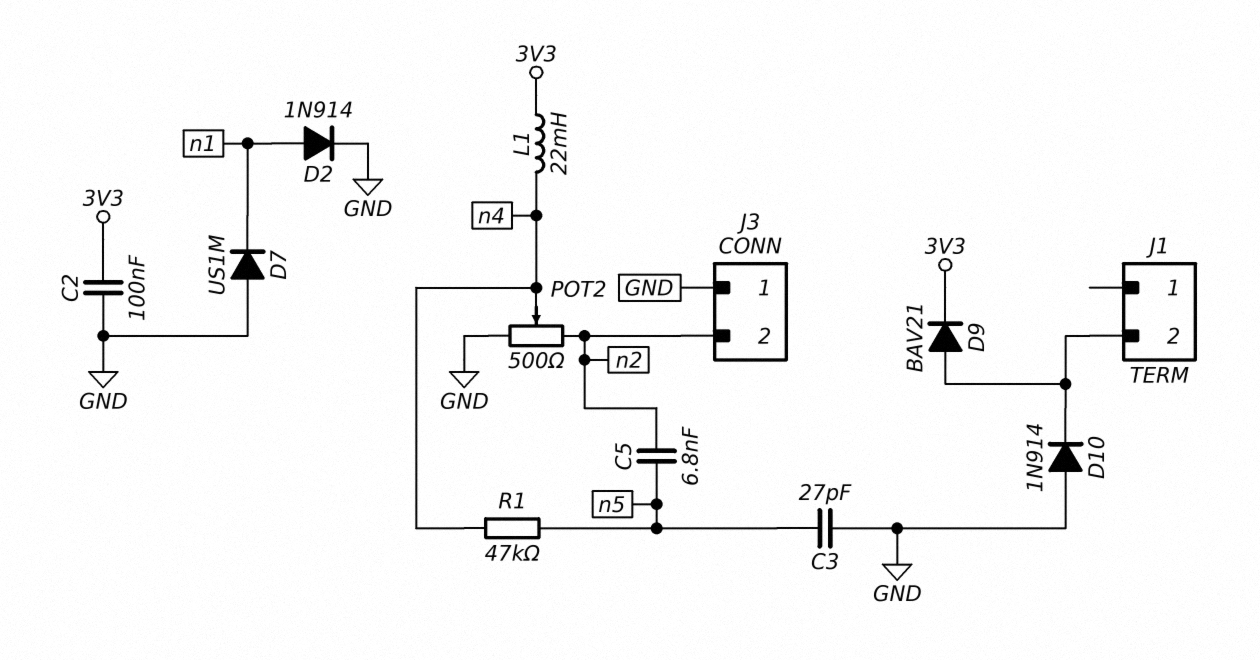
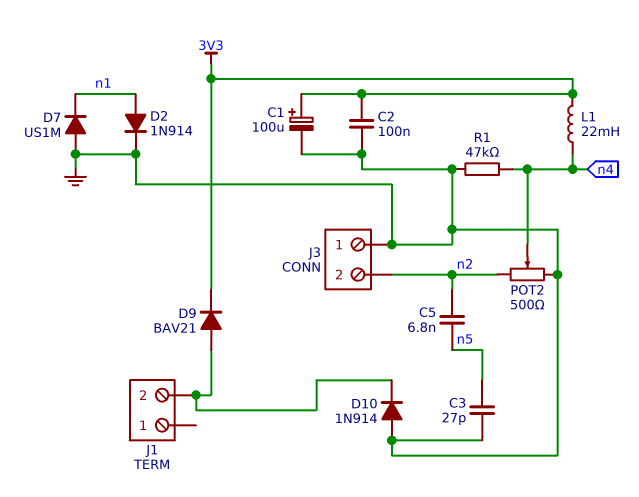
C1: none -> 100uF (plus 3V3, minus GND)
R1: 47k (n4, n5) -> 47k (GND, n4)

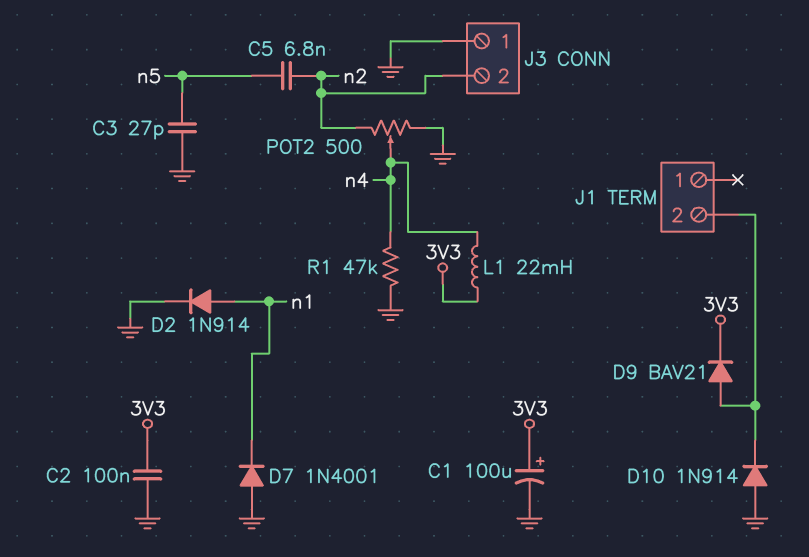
D7: diode US1M (A GND, K n1) -> diode 1N4001 (A GND, K n1)

